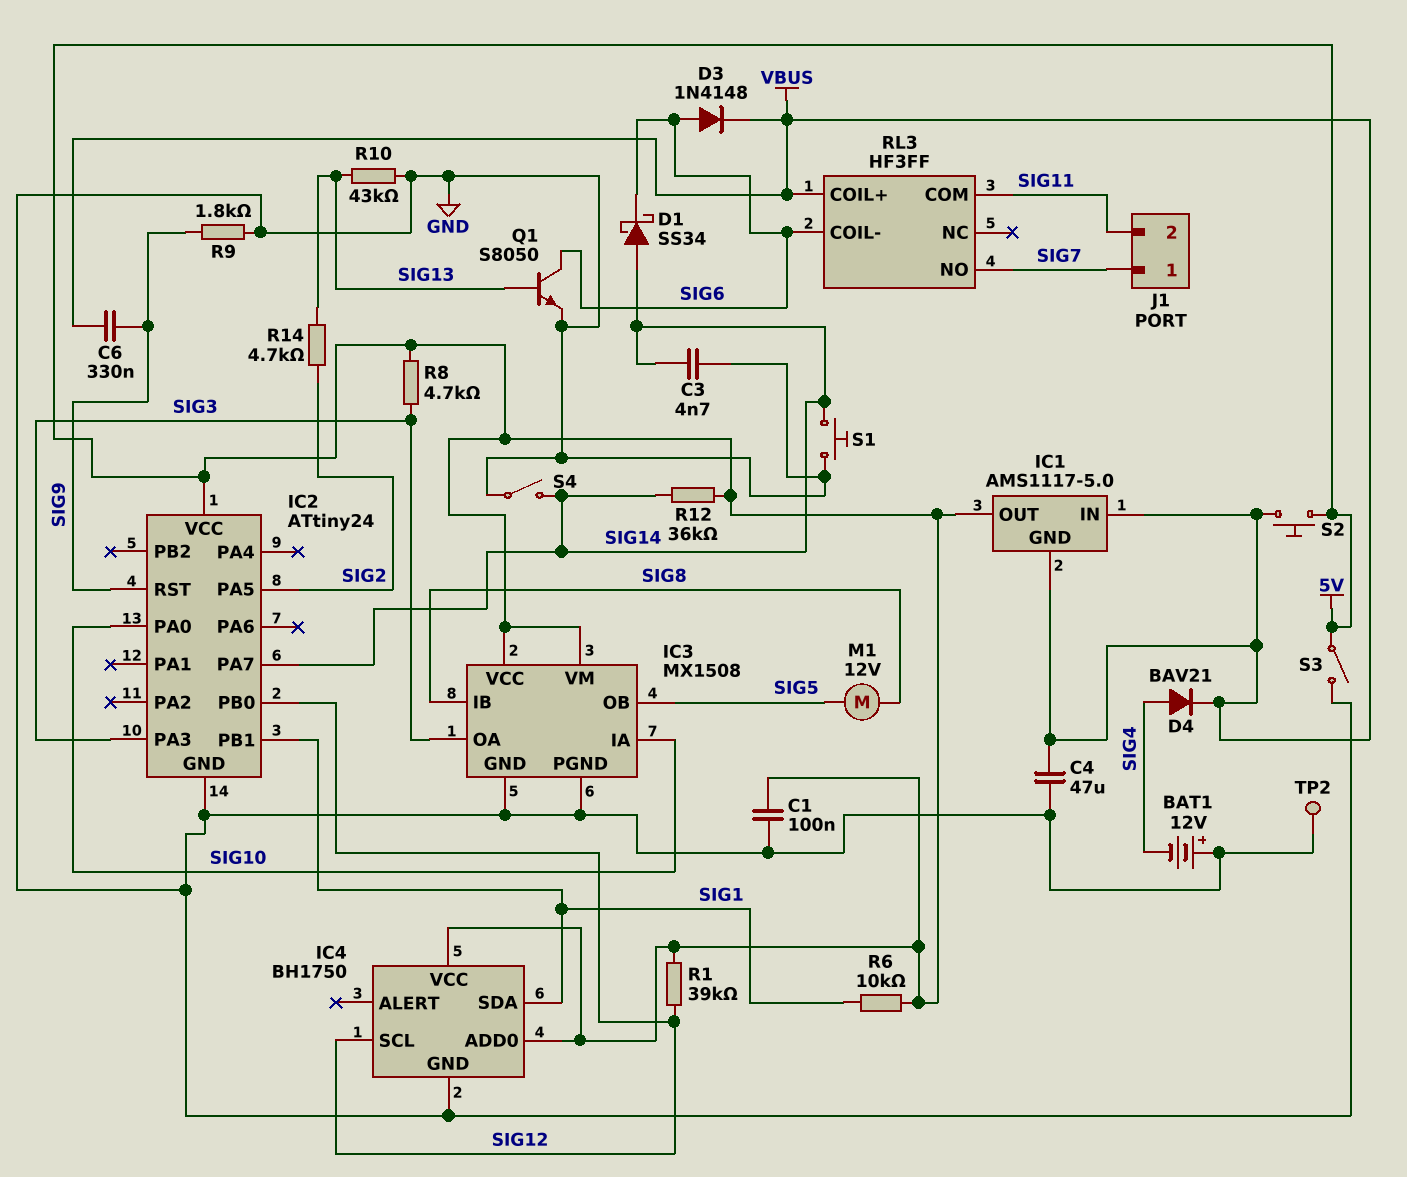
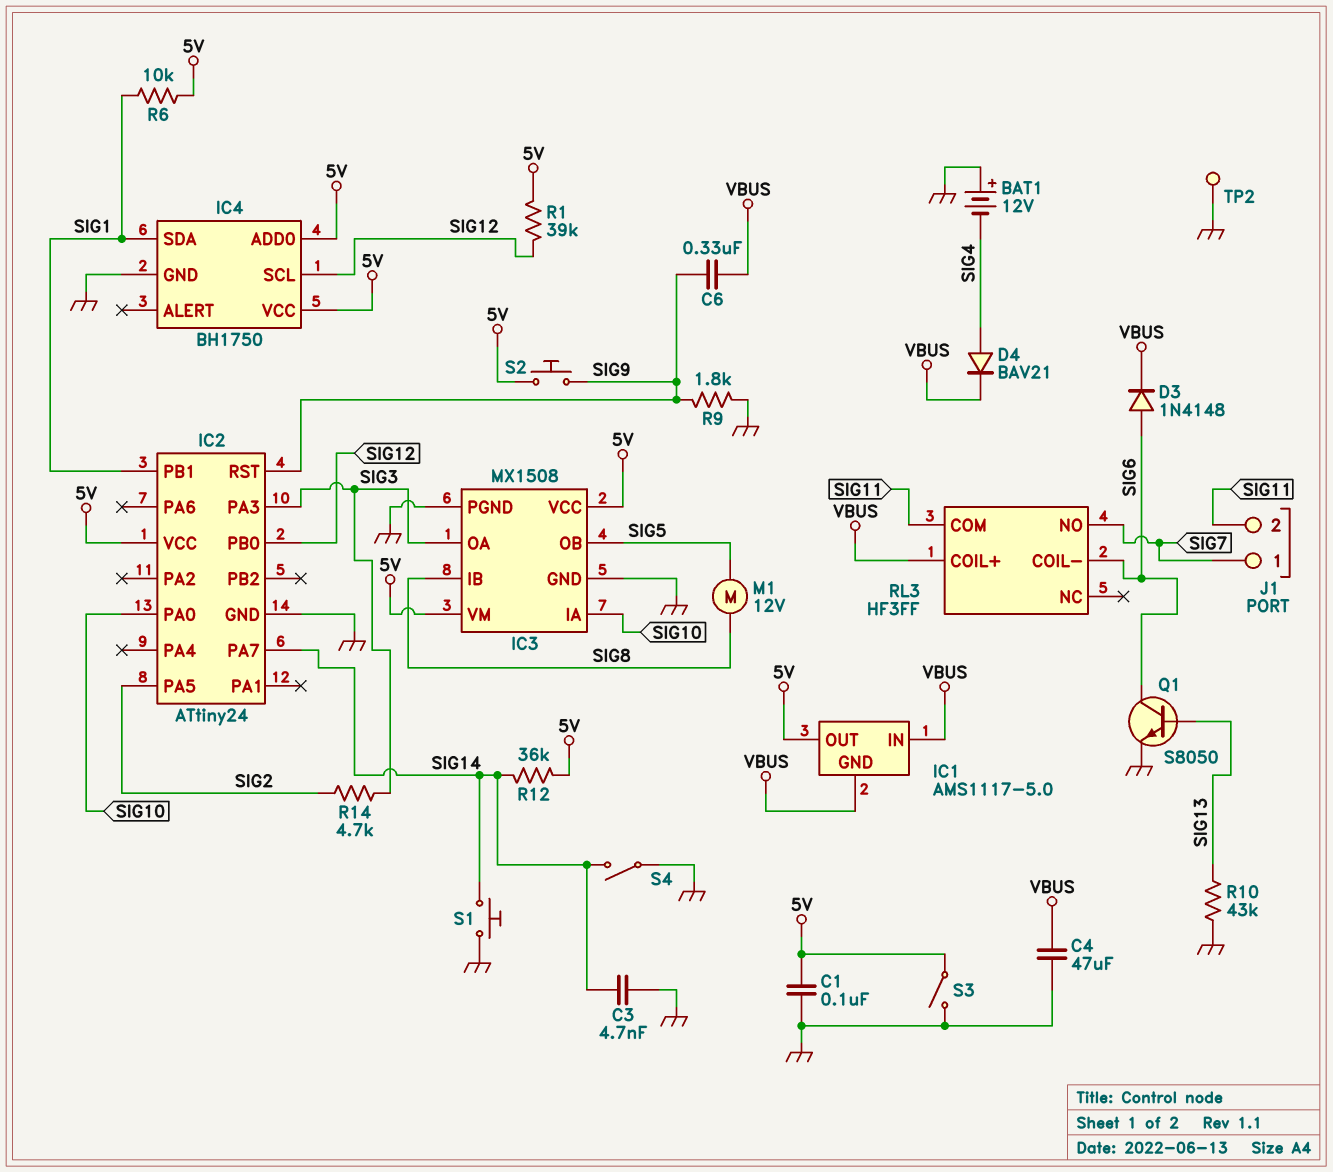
D1: schottky SS34 (A SIG14, K SIG6) -> none
R8: 4.7k (5V, SIG3) -> none
R14: 4.7k (SIG2, SIG13) -> 4.7k (SIG2, SIG3)
S2: button (5V, VBUS) -> button (5V, SIG9)

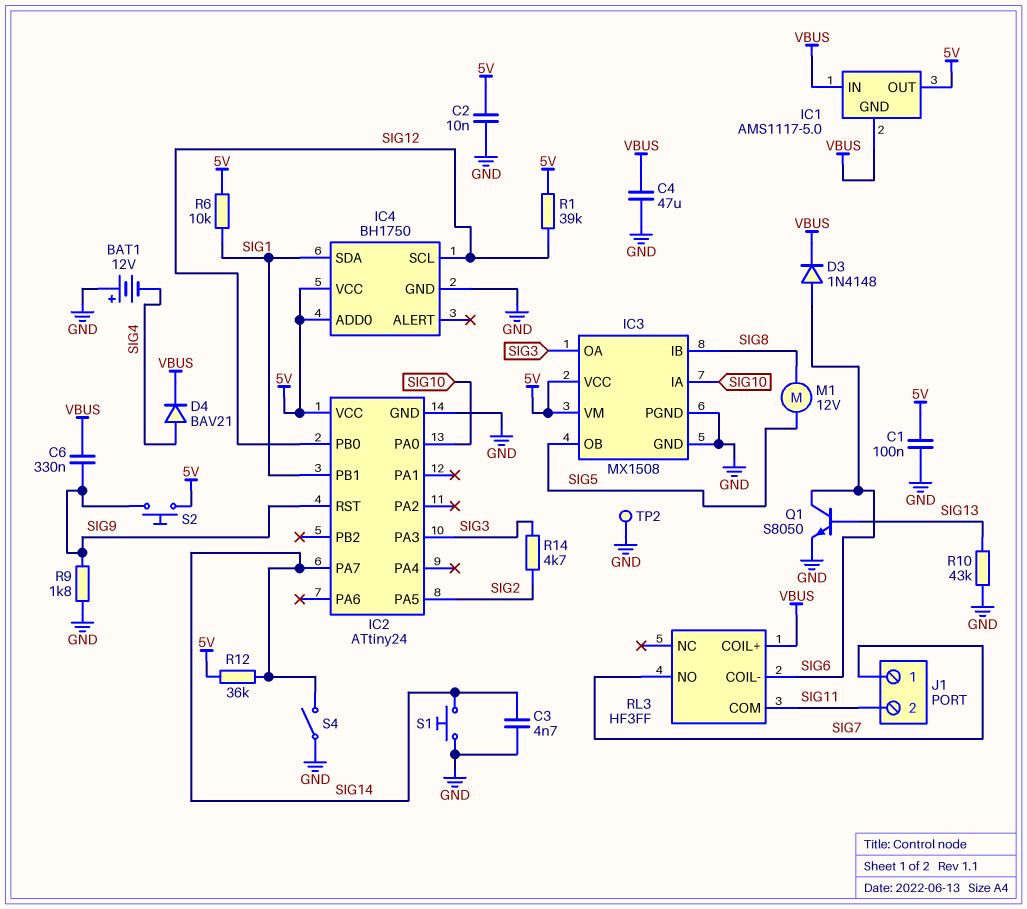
C2: none -> 10nF (5V, GND)
S3: switch (5V, GND) -> none

